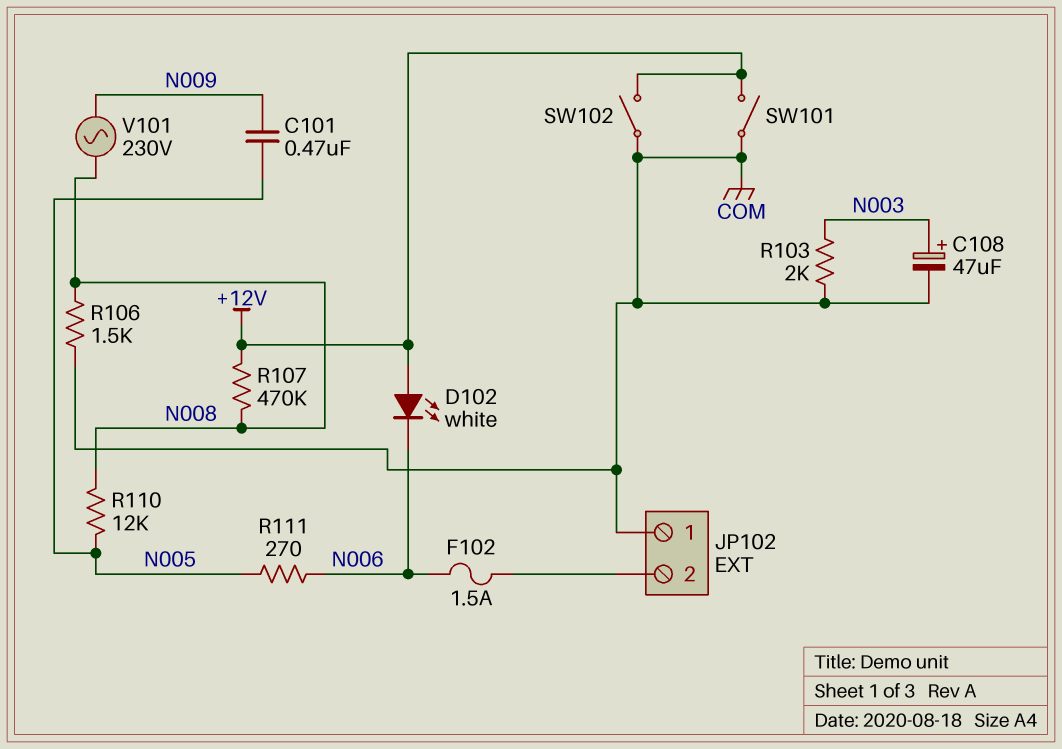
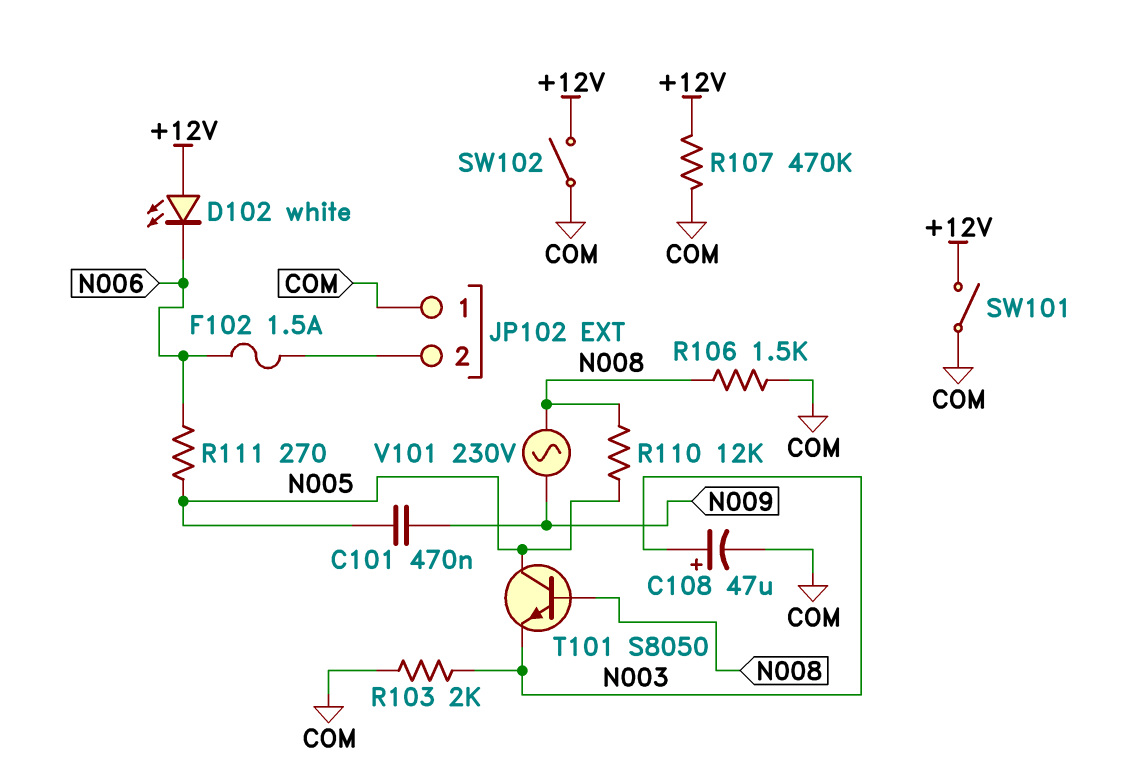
R107: 470k (+12V, N008) -> 470k (+12V, COM)
T101: none -> NPN S8050 (B N008, C N005, E N003)

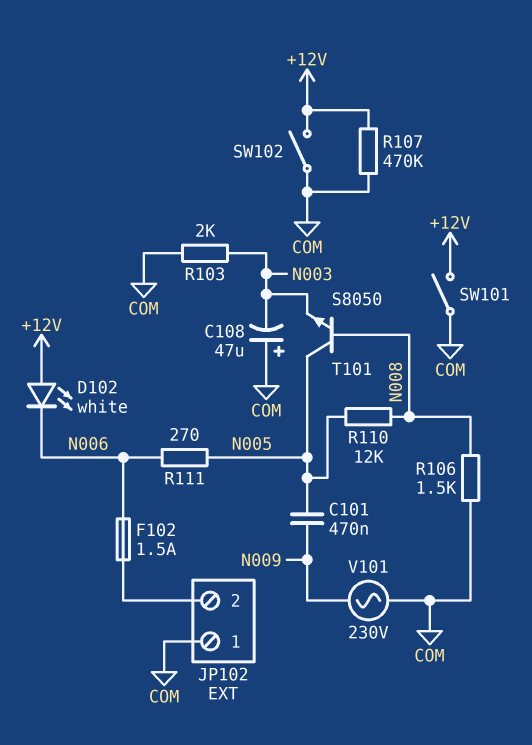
C108: 47uF (plus N003, minus COM) -> 47uF (plus COM, minus N003)
V101: AC 230V (N008, N009) -> AC 230V (COM, N009)

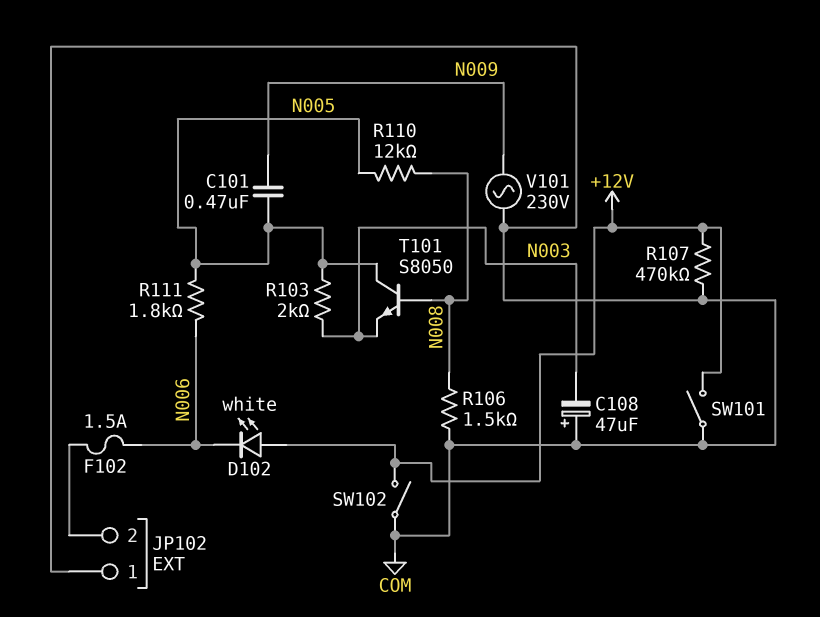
R103: 2k (COM, N003) -> 2k (N003, N005)
R111: 270 (N005, N006) -> 1.8k (N005, N006)

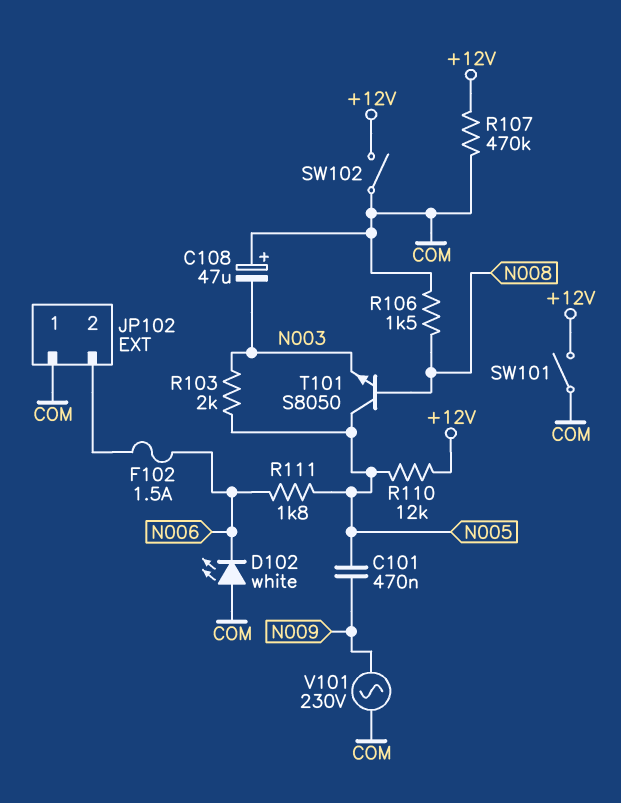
D102: LED white (A +12V, K N006) -> LED white (A COM, K N006)
R110: 12k (N005, N008) -> 12k (+12V, N005)

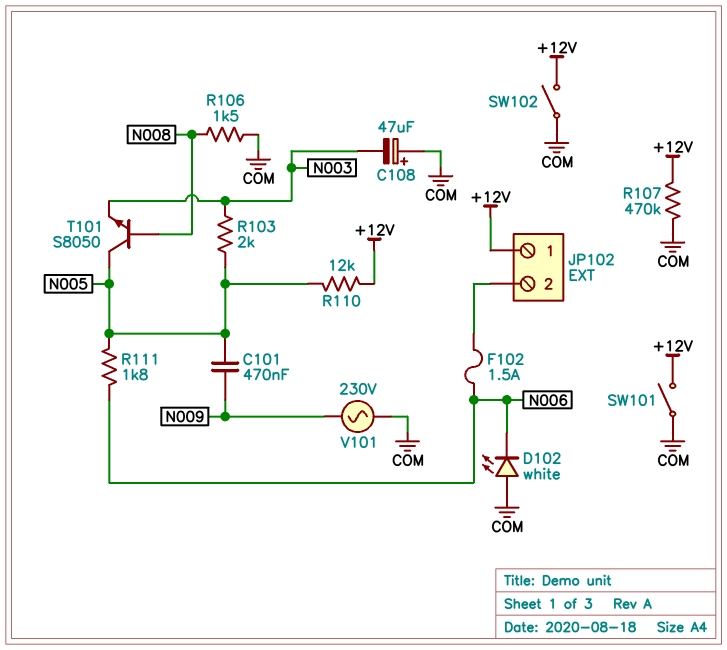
JP102 pin 1: COM -> +12V

